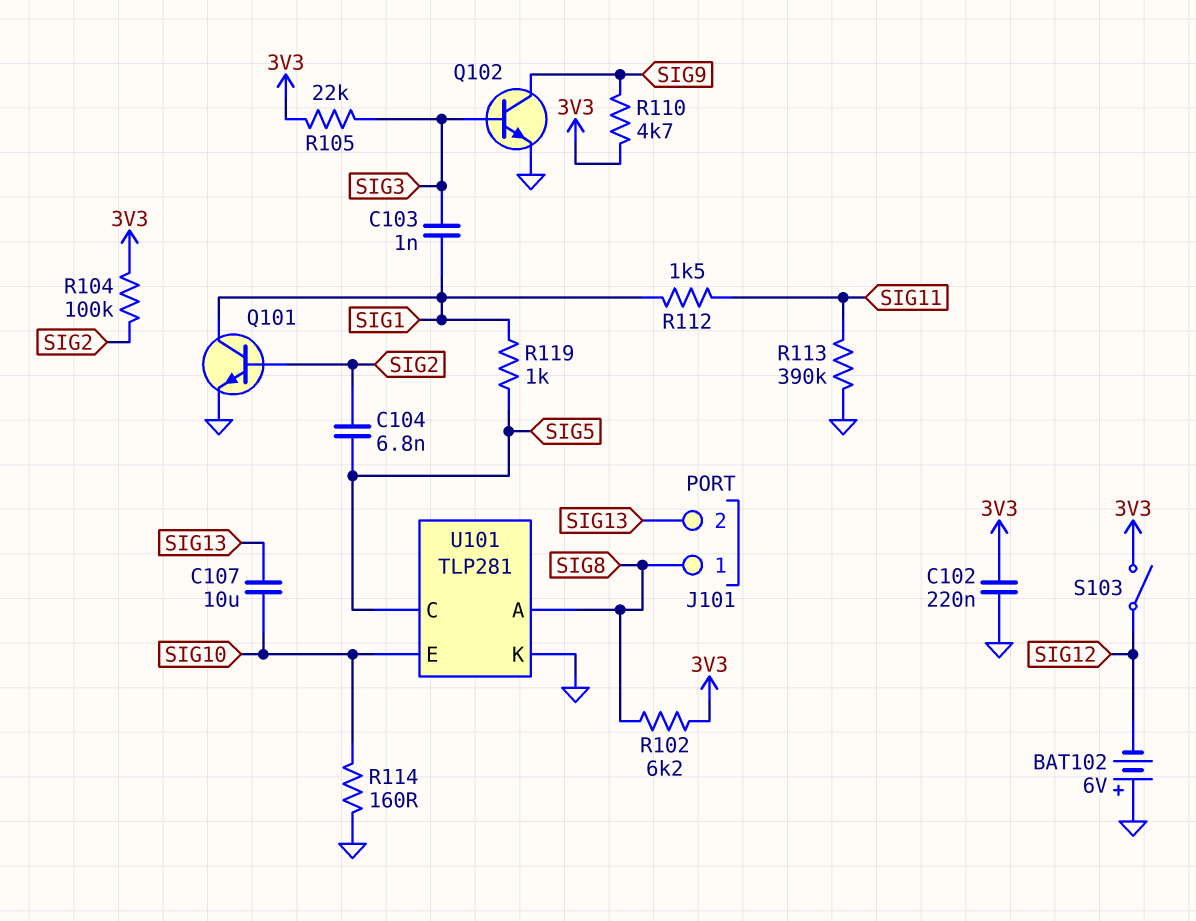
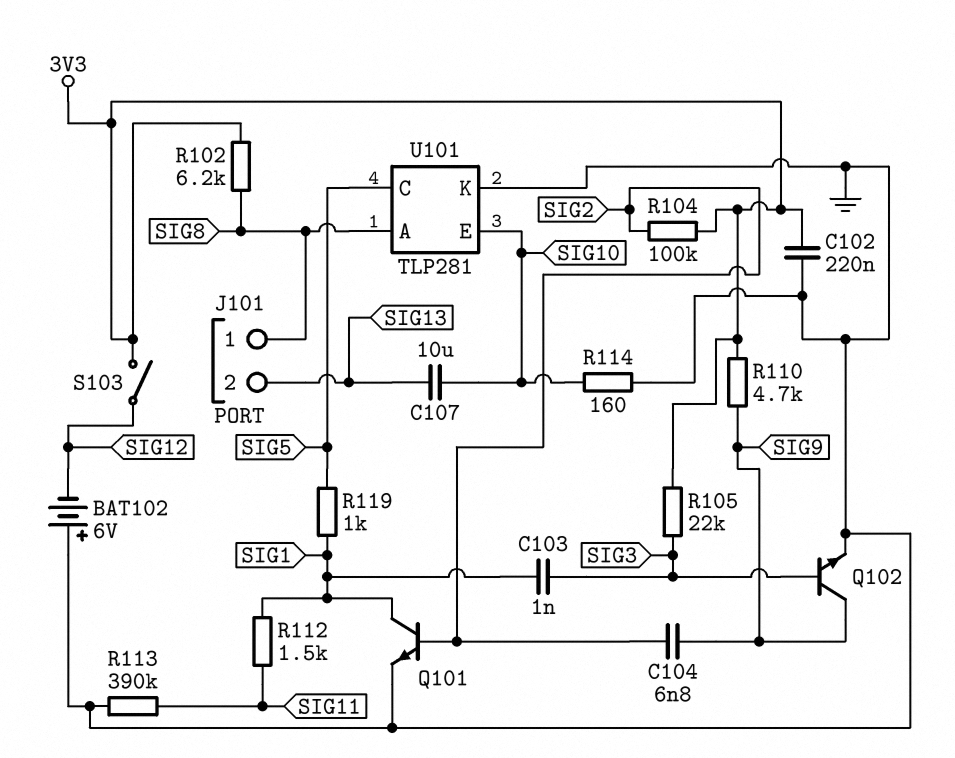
C104: 6.8nF (SIG2, SIG5) -> 6.8nF (SIG2, SIG9)

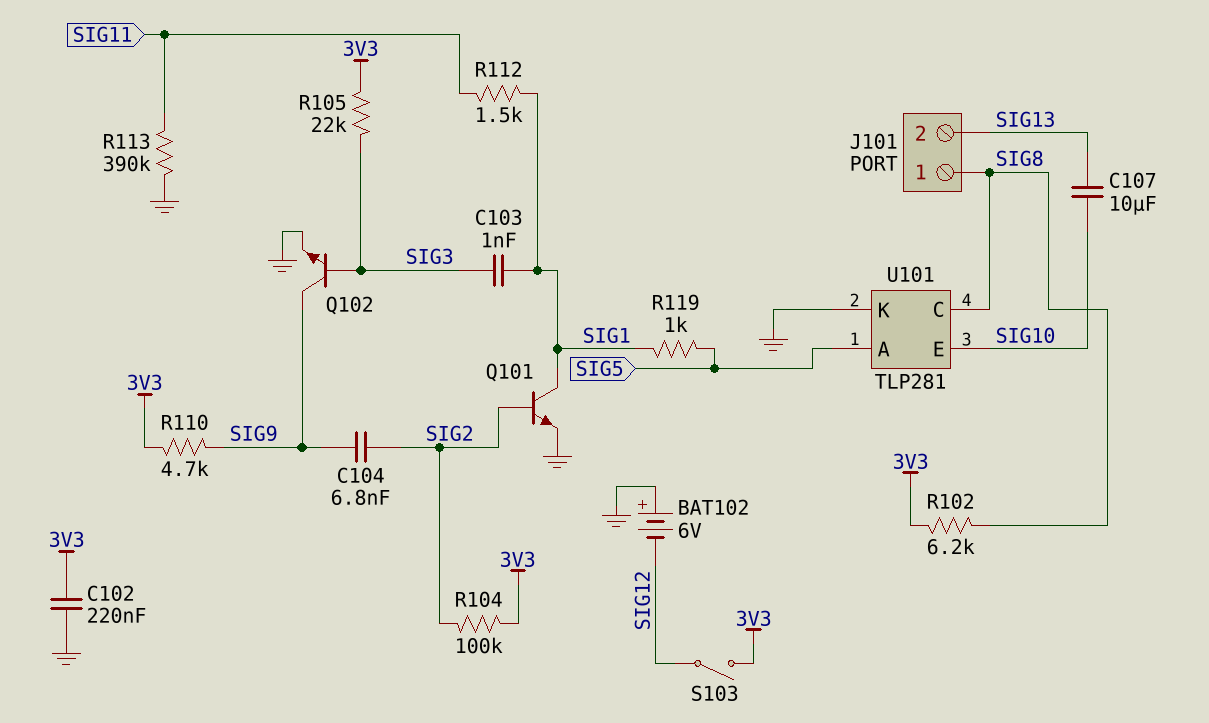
R114: 160 (GND, SIG10) -> none
U101 pin A: SIG8 -> SIG5
U101 pin C: SIG5 -> SIG8

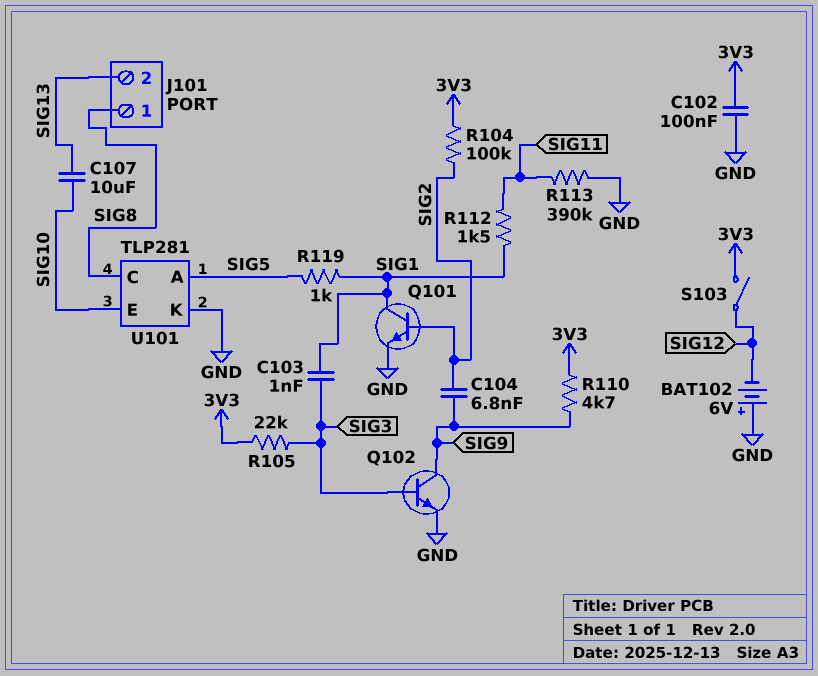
C102: 220nF (3V3, GND) -> 100nF (3V3, GND)
R102: 6.2k (3V3, SIG8) -> none

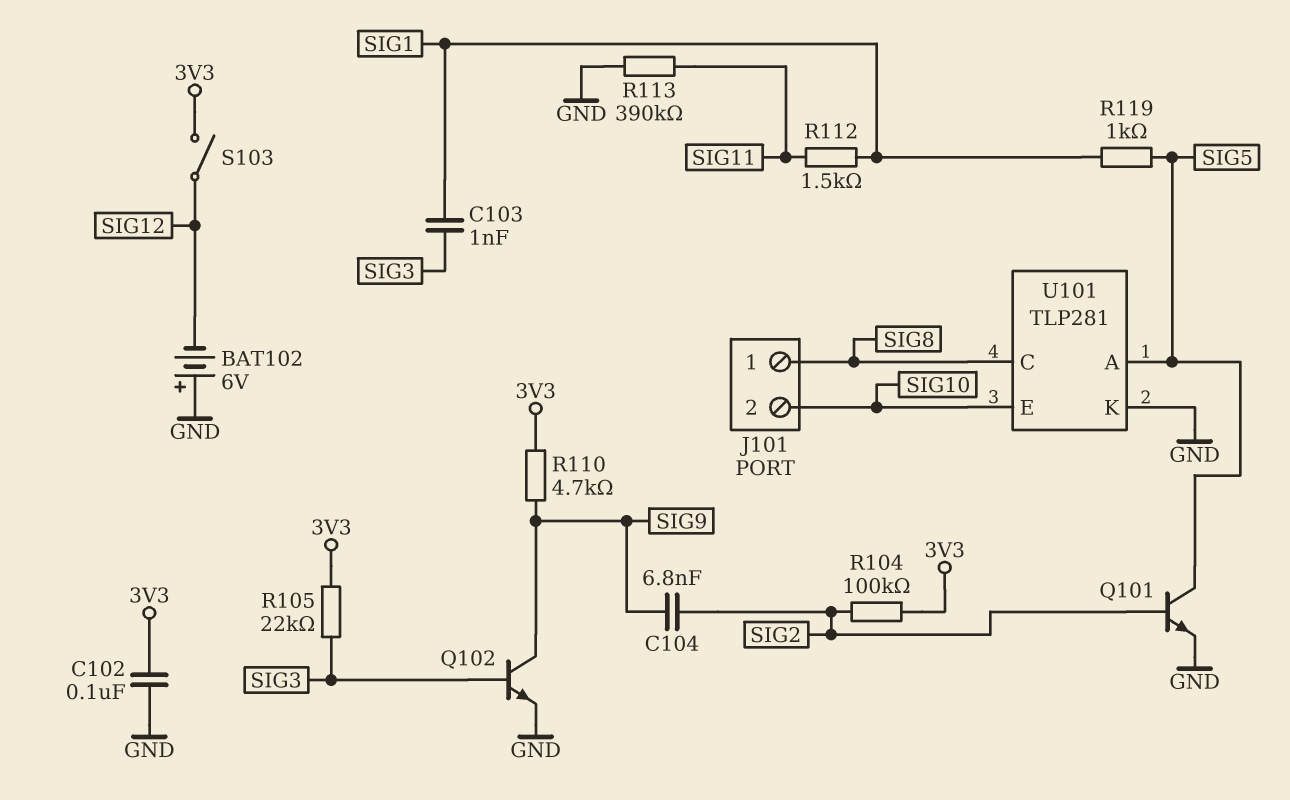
C107: 10uF (SIG10, SIG13) -> none
J101 pin 2: SIG13 -> SIG10
Q101: NPN (B SIG2, C SIG1, E GND) -> NPN (B SIG2, C SIG5, E GND)

